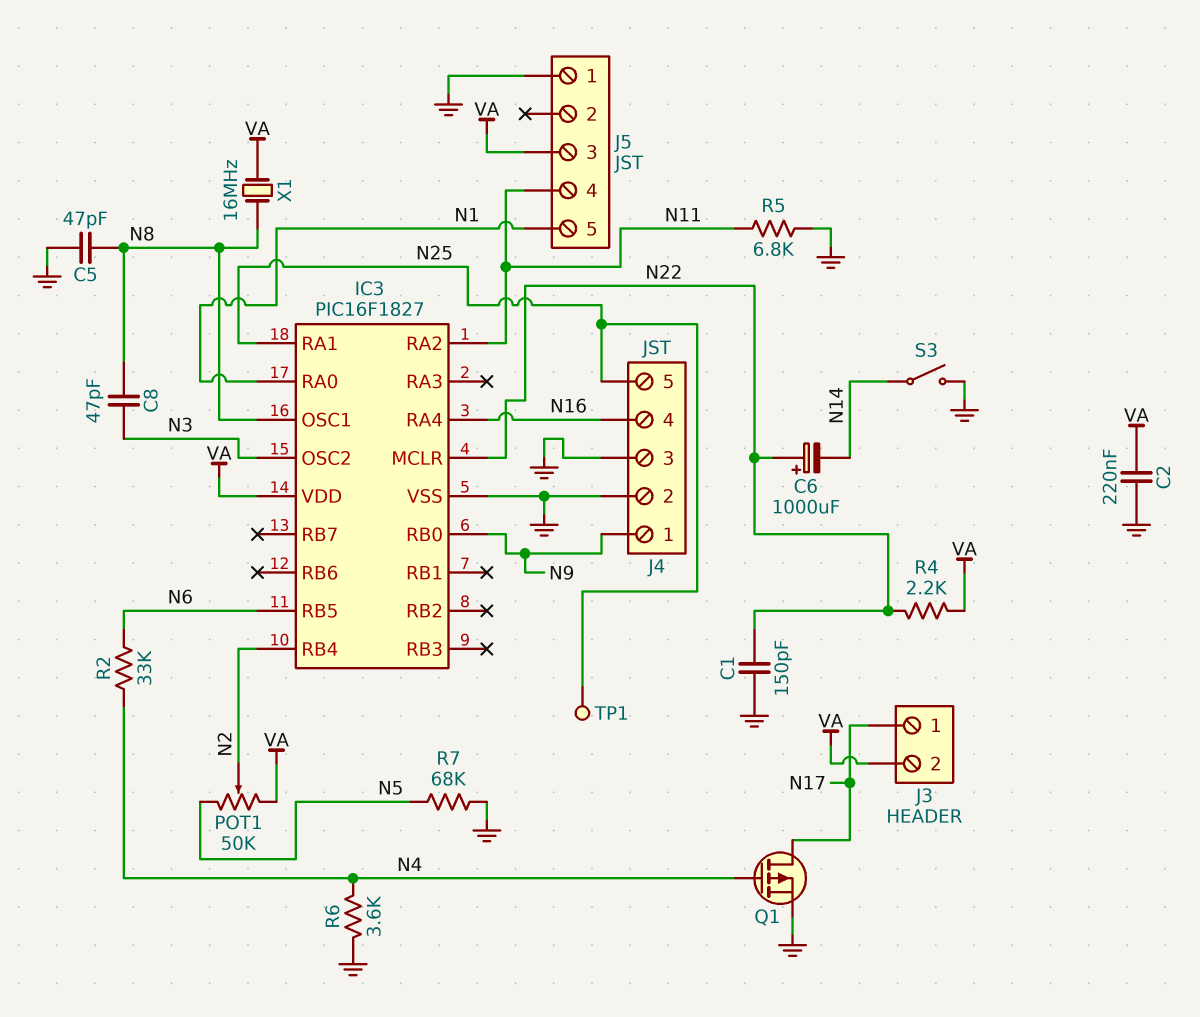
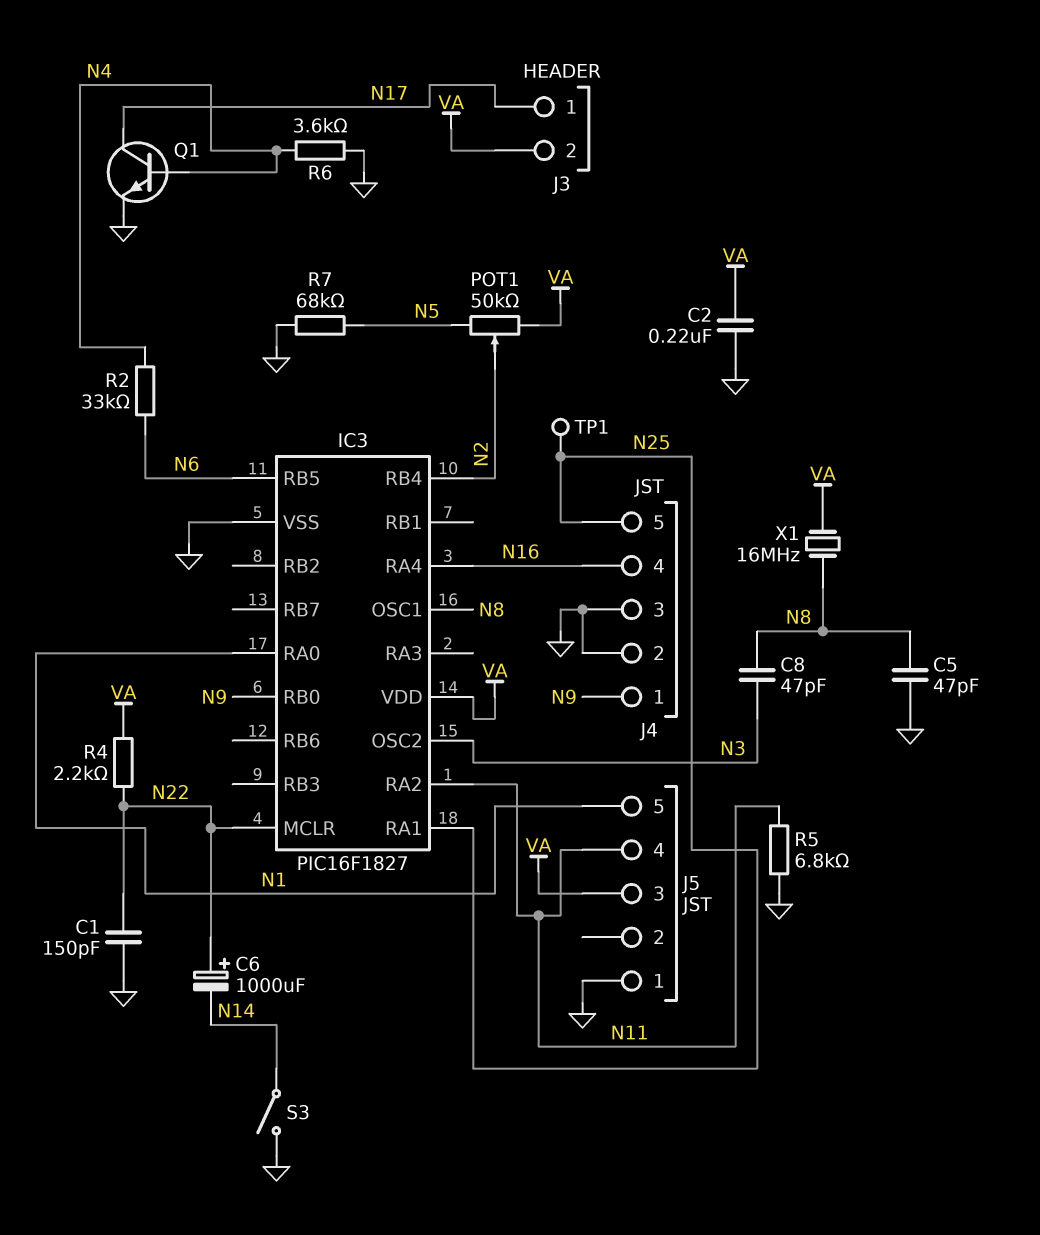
Q1: PMOS (G N4, D N17, S GND) -> NPN (B N4, C N17, E GND)

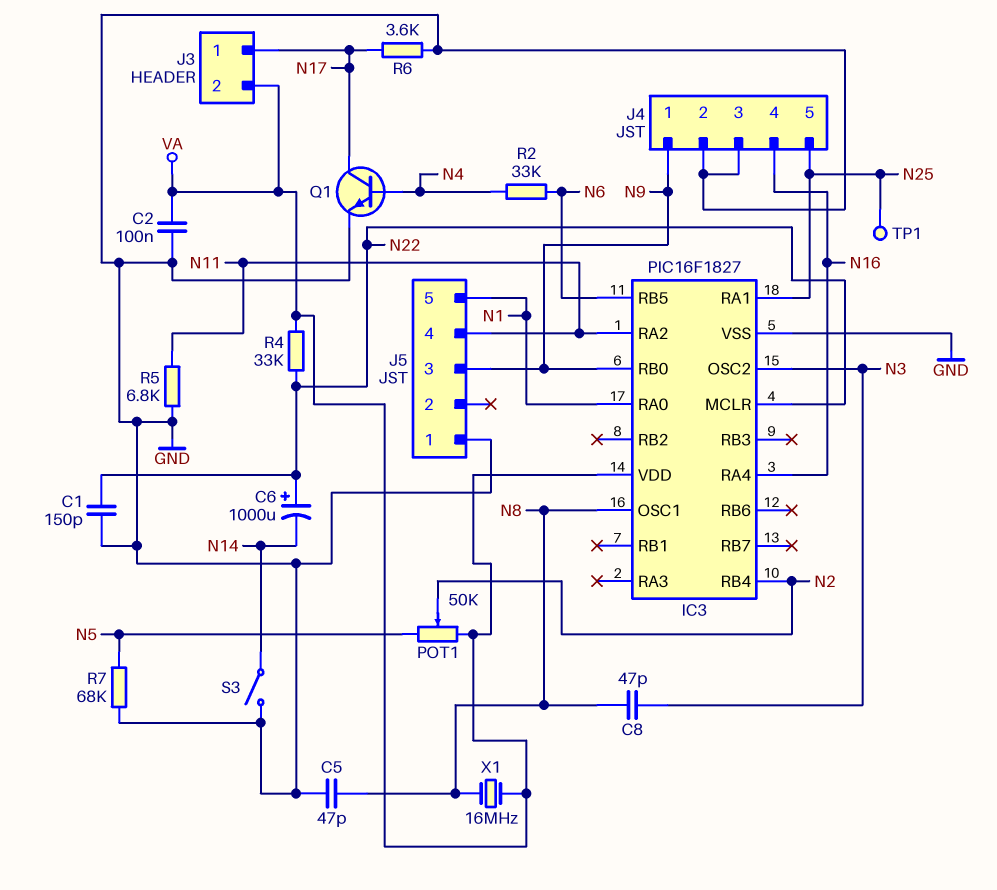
C2: 220nF (GND, VA) -> 100nF (GND, VA)
J5 pin 3: VA -> N9
R4: 2.2k (N22, VA) -> 33k (N22, VA)
R6: 3.6k (GND, N4) -> 3.6k (GND, N17)

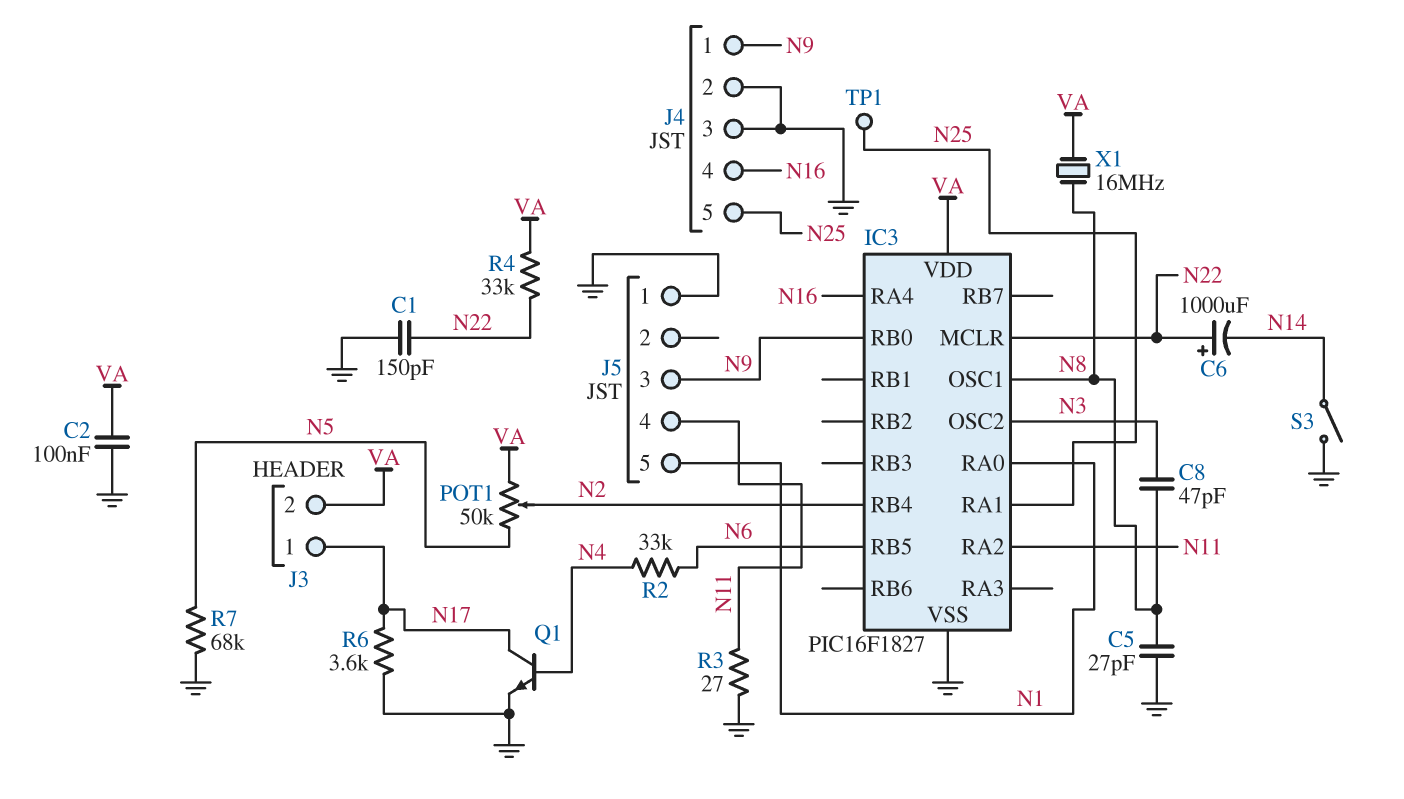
C5: 47pF (GND, N8) -> 27pF (GND, N8)
R3: none -> 27 (GND, N11)
R5: 6.8k (GND, N11) -> none

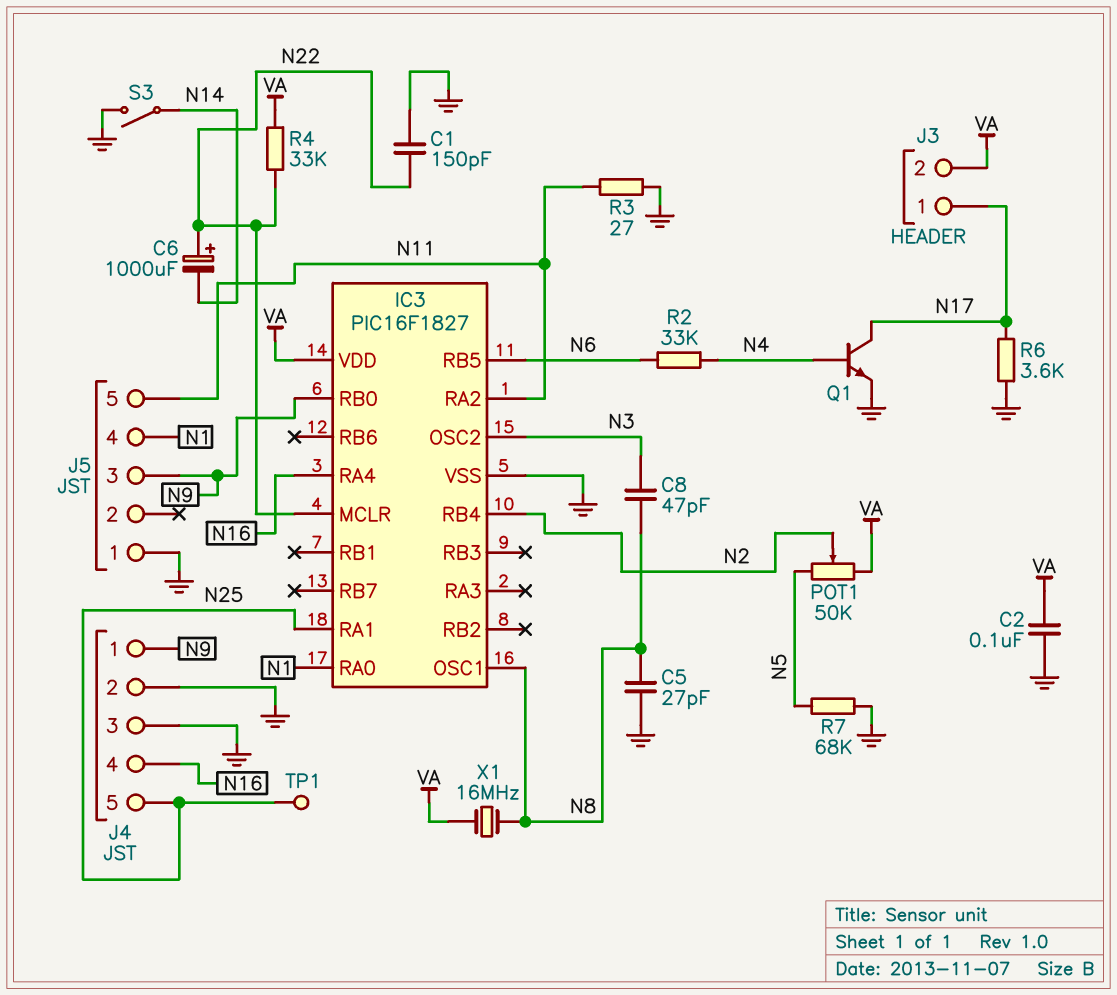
J5 pin 4: N11 -> N1
J5 pin 5: N1 -> N11

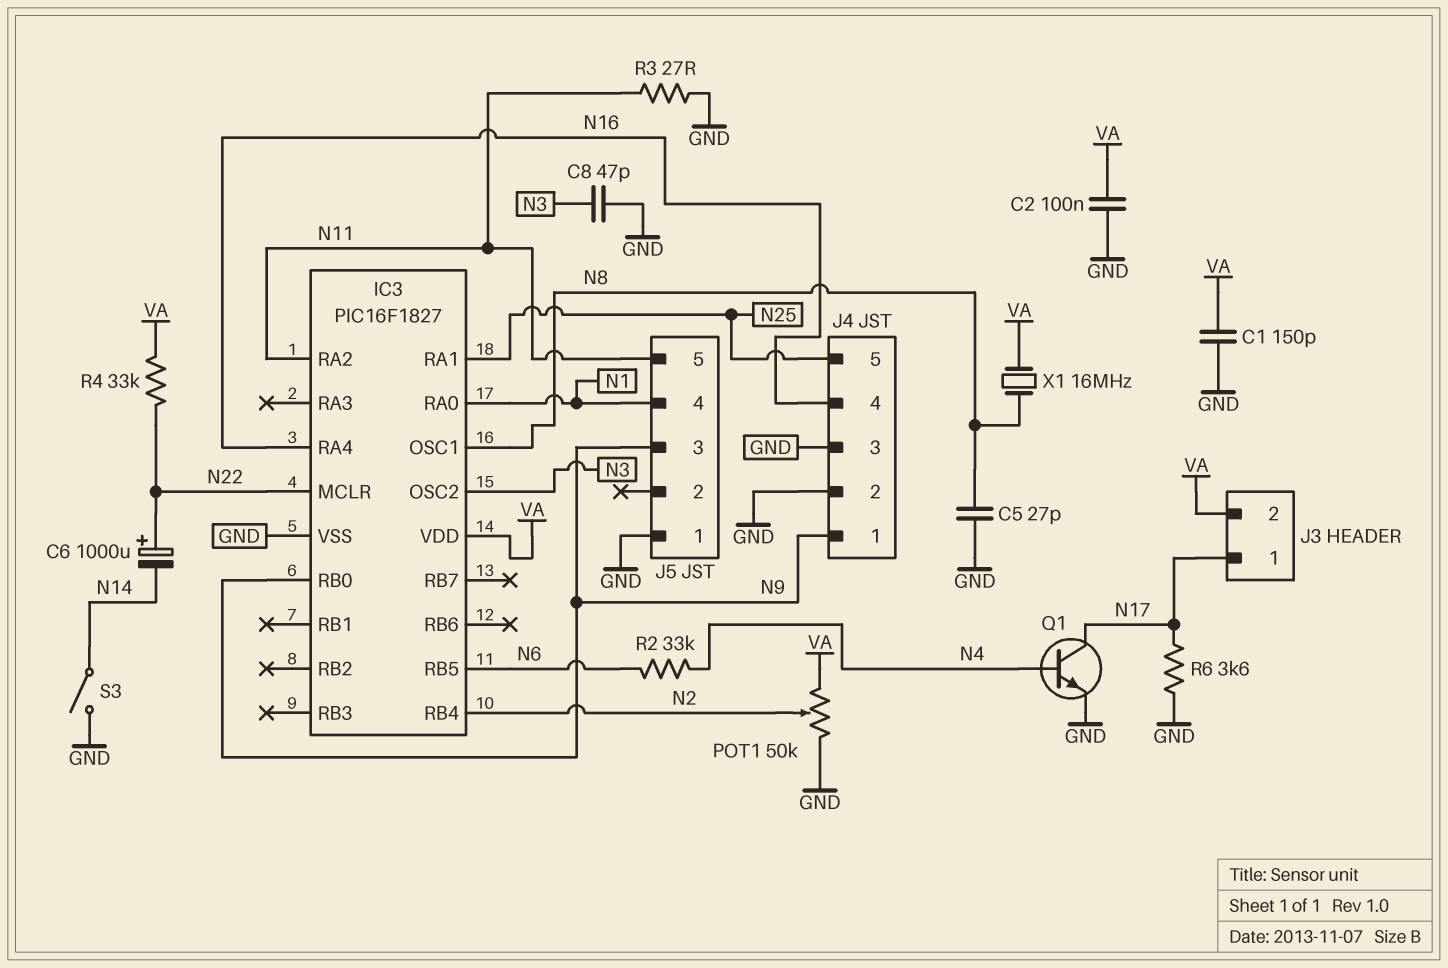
C1: 150pF (GND, N22) -> 150pF (GND, VA)
C8: 47pF (N3, N8) -> 47pF (GND, N3)
POT1: 50k (N5, VA, wiper N2) -> 50k (GND, VA, wiper N2)
R7: 68k (GND, N5) -> none
TP1: test point (N25) -> none

